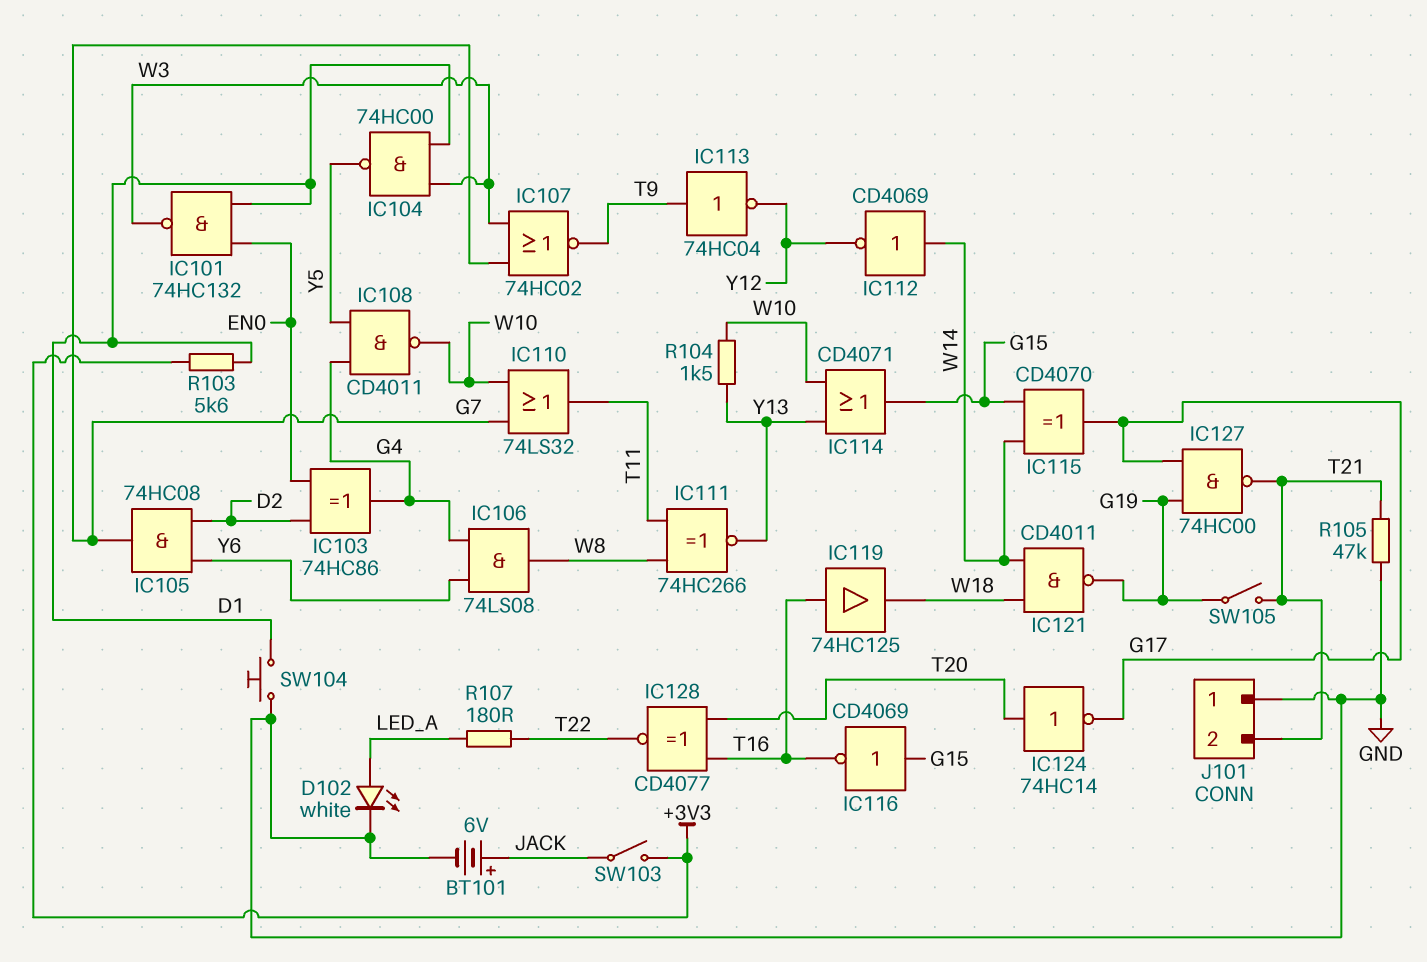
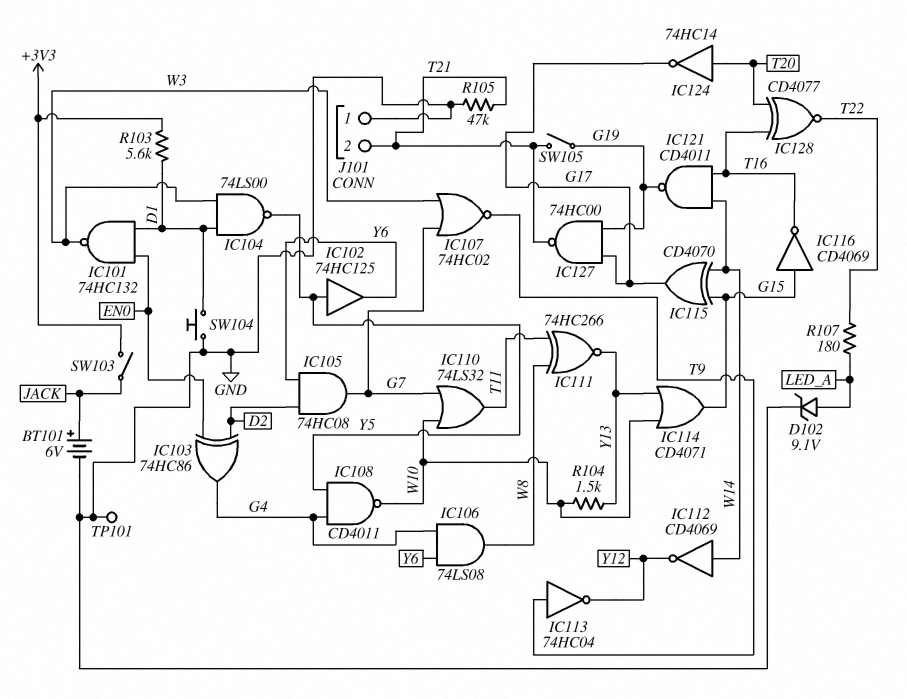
D102: LED white (A LED_A, K GND) -> zener 9.1V (A LED_A, K GND)
IC102: none -> buffer 74HC125 (in Y5, out Y6)
IC104: NAND 74HC00 (in D1, in W3, out Y5) -> NAND 74LS00 (in D1, in W3, out Y5)
IC119: buffer 74HC125 (in T16, out W18) -> none
IC121: NAND CD4011 (in W14, in W18, out G19) -> NAND CD4011 (in T16, in W14, out G19)
TP101: none -> test point (GND)

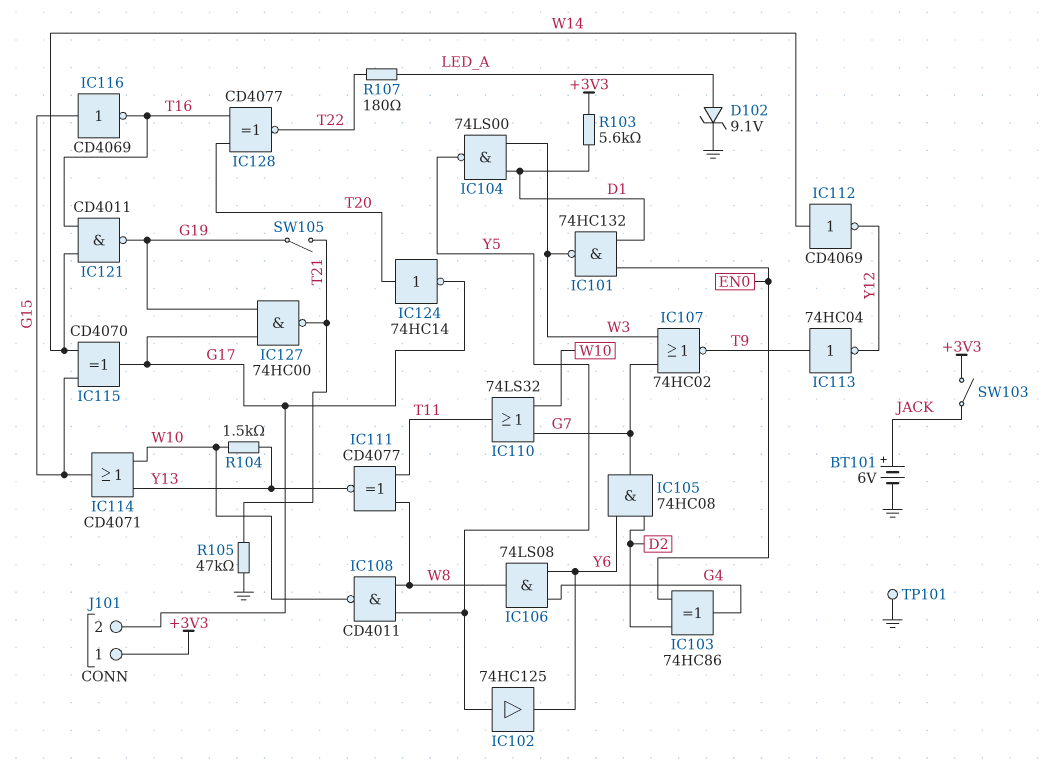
IC108: NAND CD4011 (in G4, in Y5, out W10) -> NAND CD4011 (in W8, in Y5, out W10)
IC111: XNOR 74HC266 (in T11, in W8, out Y13) -> XNOR CD4077 (in T11, in W8, out Y13)
J101 pin 1: GND -> +3V3
J101 pin 2: T21 -> G17
SW104: button (D1, GND) -> none

